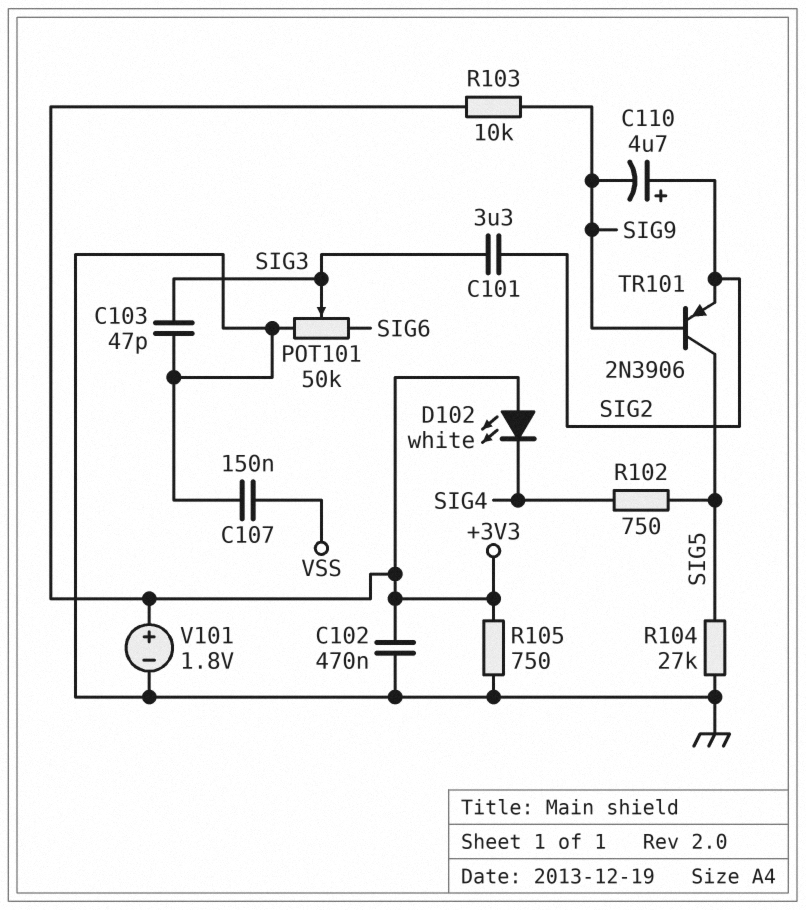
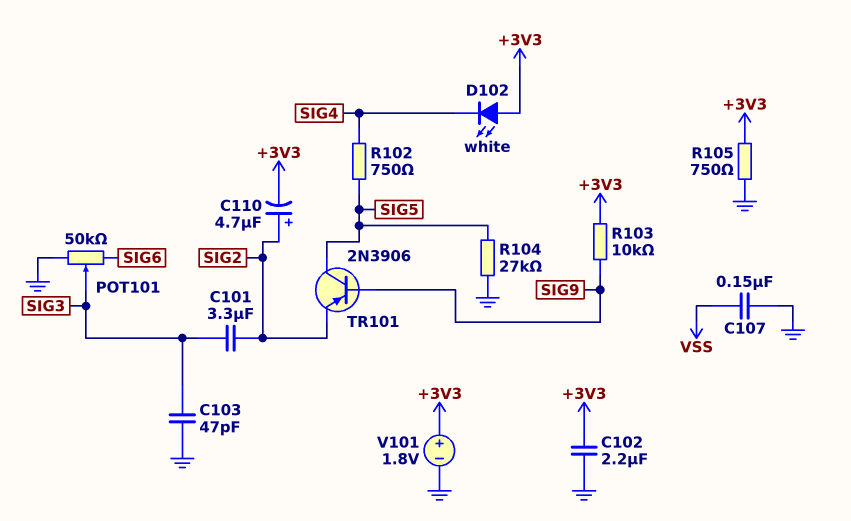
C102: 470nF (+3V3, GND) -> 2.2uF (+3V3, GND)
C110: 4.7uF (plus SIG2, minus SIG9) -> 4.7uF (plus SIG2, minus +3V3)

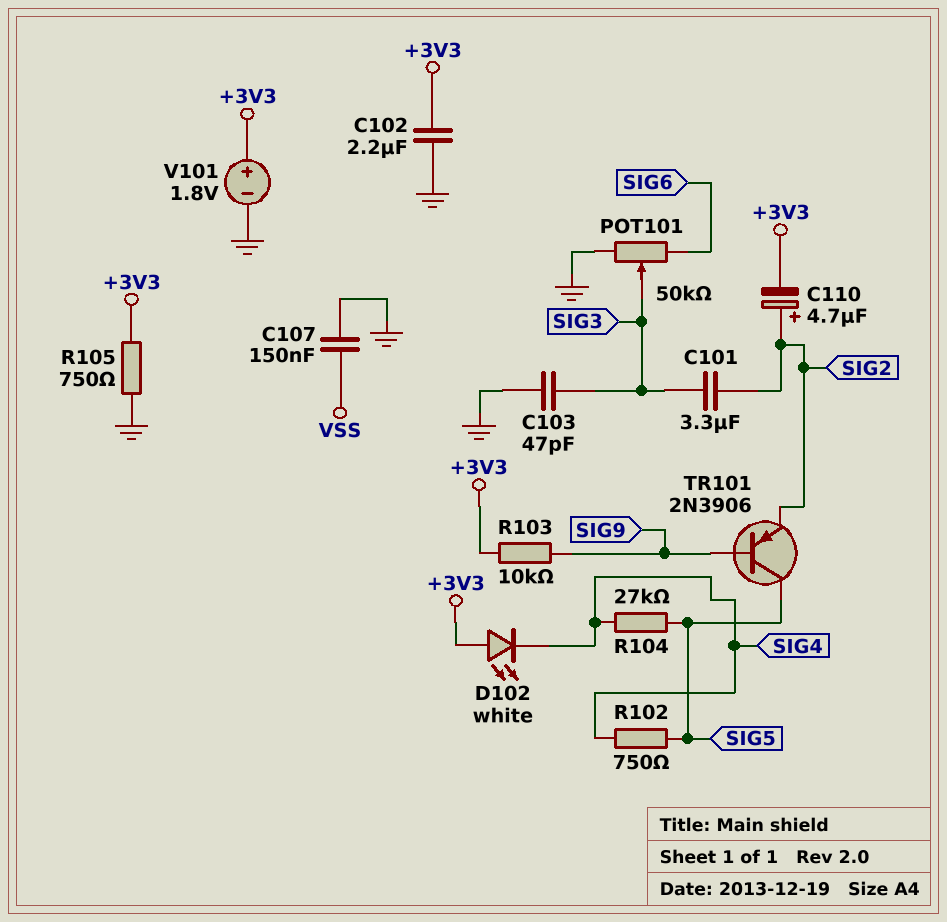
R104: 27k (GND, SIG5) -> 27k (SIG4, SIG5)

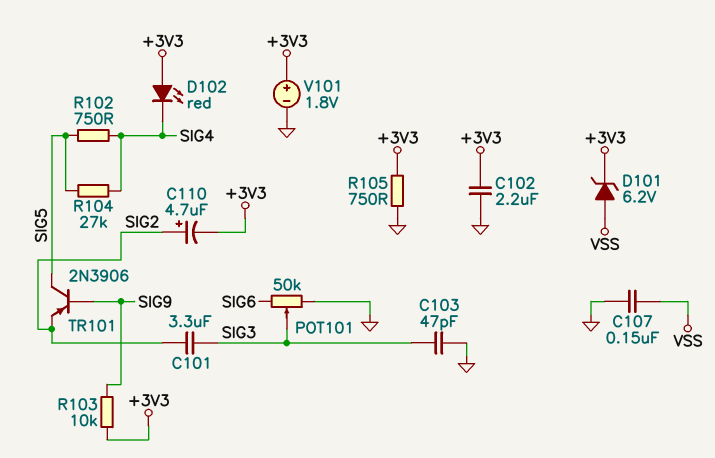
D101: none -> zener 6.2V (A VSS, K +3V3)
D102: LED white (A +3V3, K SIG4) -> LED red (A +3V3, K SIG4)

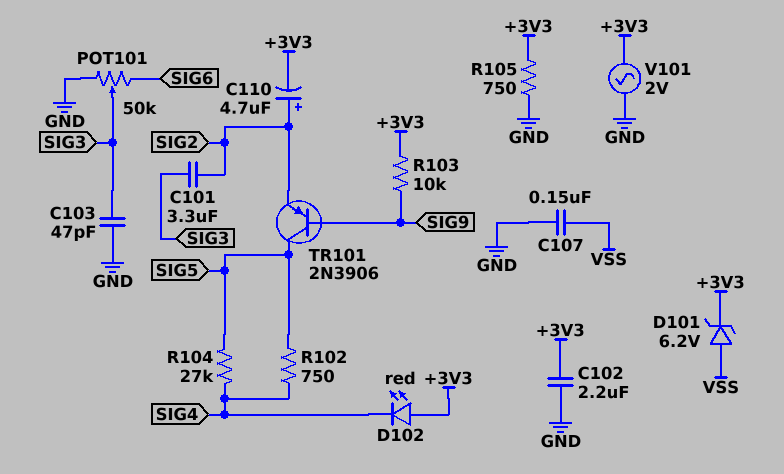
V101: 1.8V (plus +3V3, minus GND) -> AC 2V (+3V3, GND)

